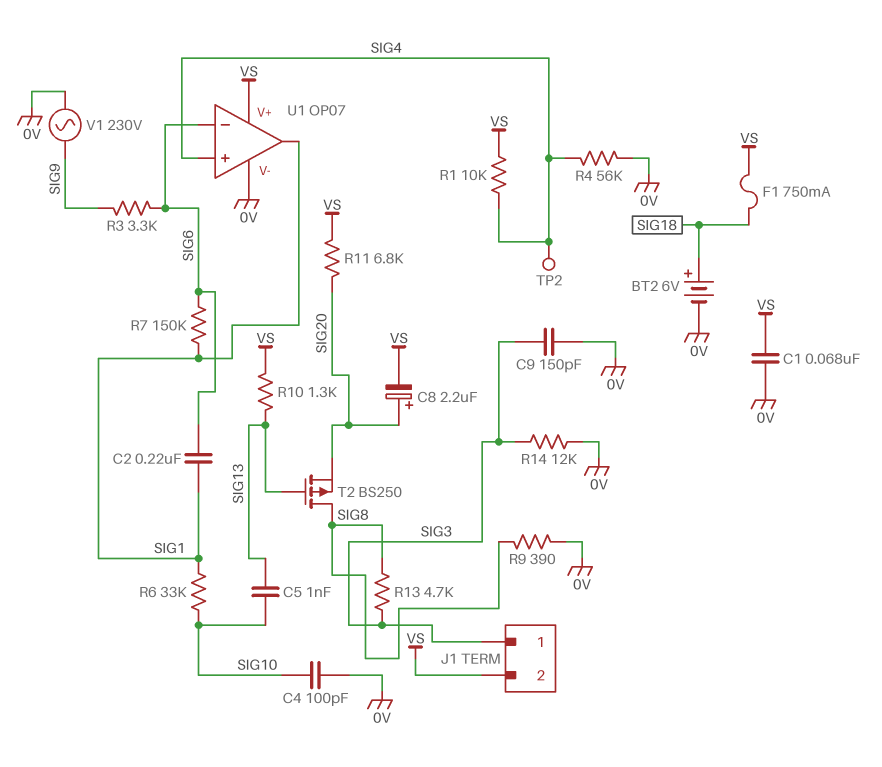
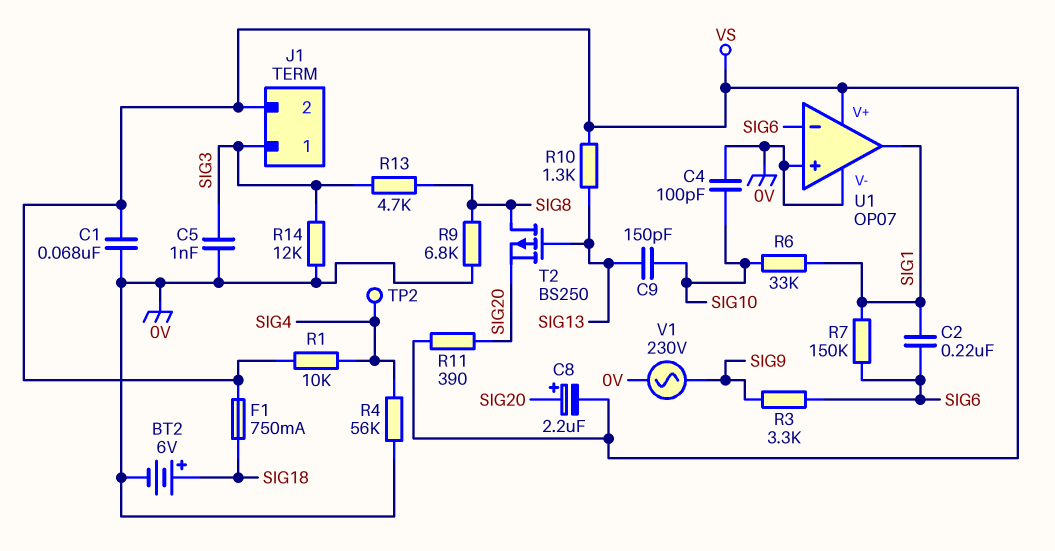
C5: 1nF (SIG10, SIG13) -> 1nF (0V, SIG3)
C9: 150pF (0V, SIG3) -> 150pF (SIG10, SIG13)
R9: 390 (0V, SIG8) -> 6.8k (0V, SIG8)
R11: 6.8k (SIG20, VS) -> 390 (SIG20, VS)
U1 pin in+: SIG4 -> 0V

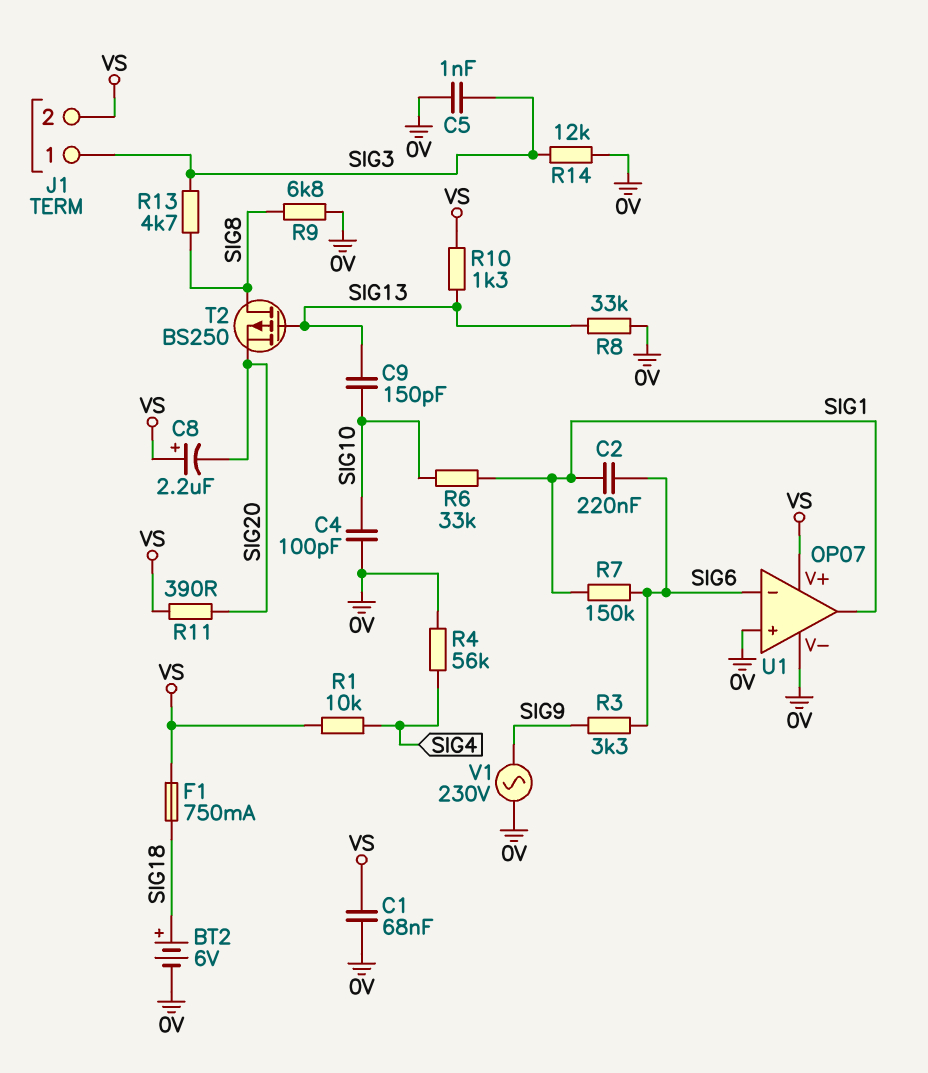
C8: 2.2uF (plus SIG20, minus VS) -> 2.2uF (plus VS, minus SIG20)
R8: none -> 33k (0V, SIG13)
TP2: test point (SIG4) -> none

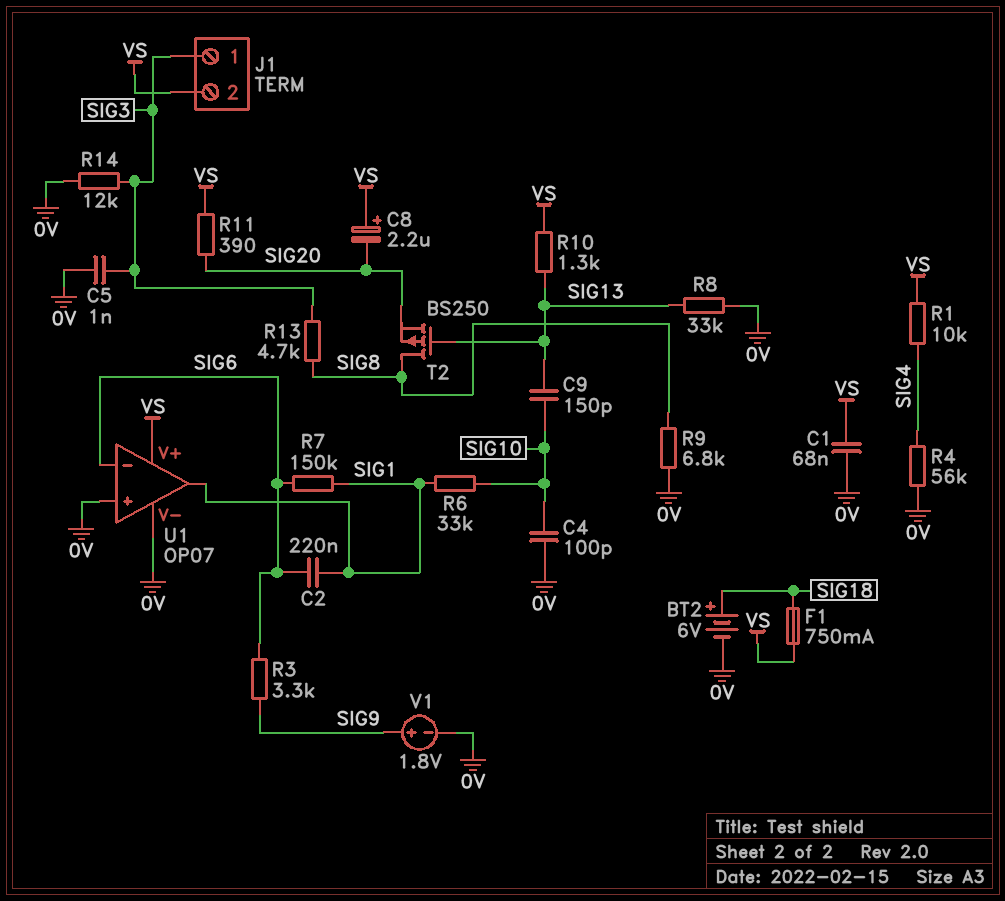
V1: AC 230V (0V, SIG9) -> 1.8V (plus SIG9, minus 0V)

